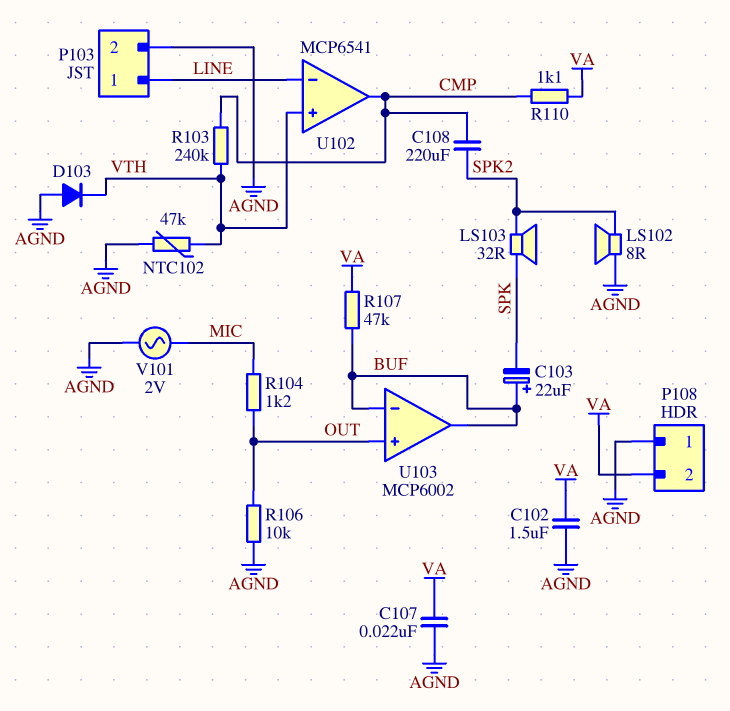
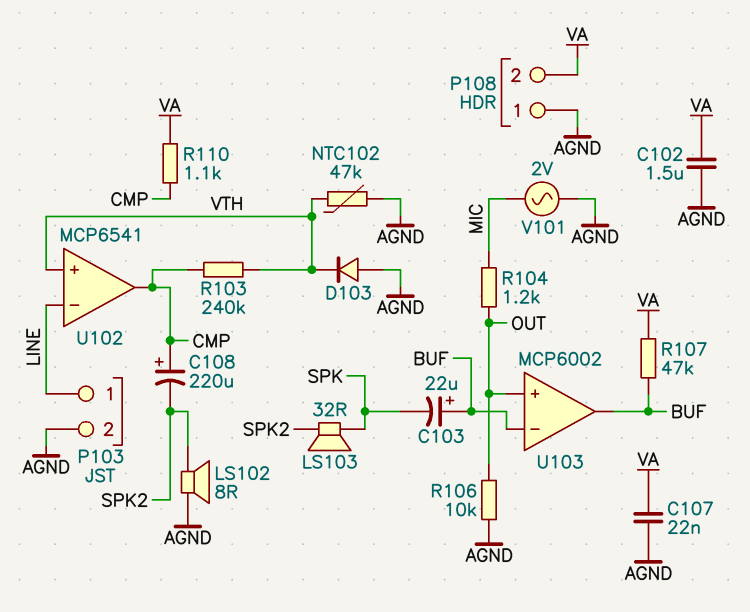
C108: 220uF (CMP, SPK2) -> 220uF (plus CMP, minus SPK2)

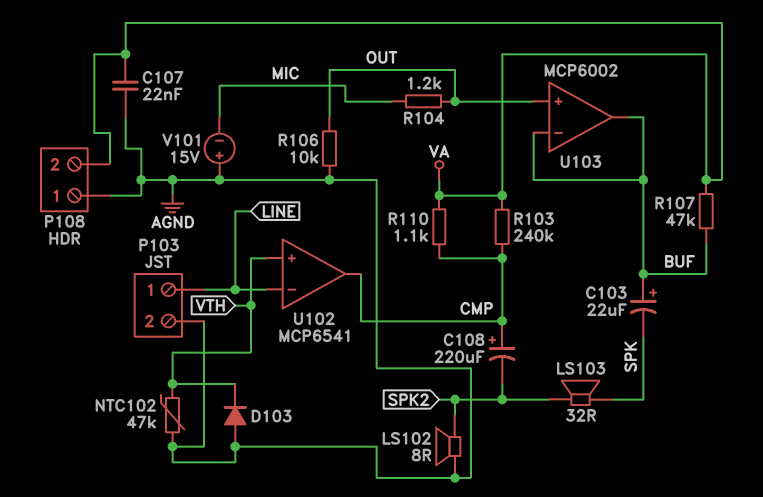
C102: 1.5uF (AGND, VA) -> none
R103: 240k (CMP, VTH) -> 240k (CMP, VA)
V101: AC 2V (AGND, MIC) -> 15V (plus AGND, minus MIC)

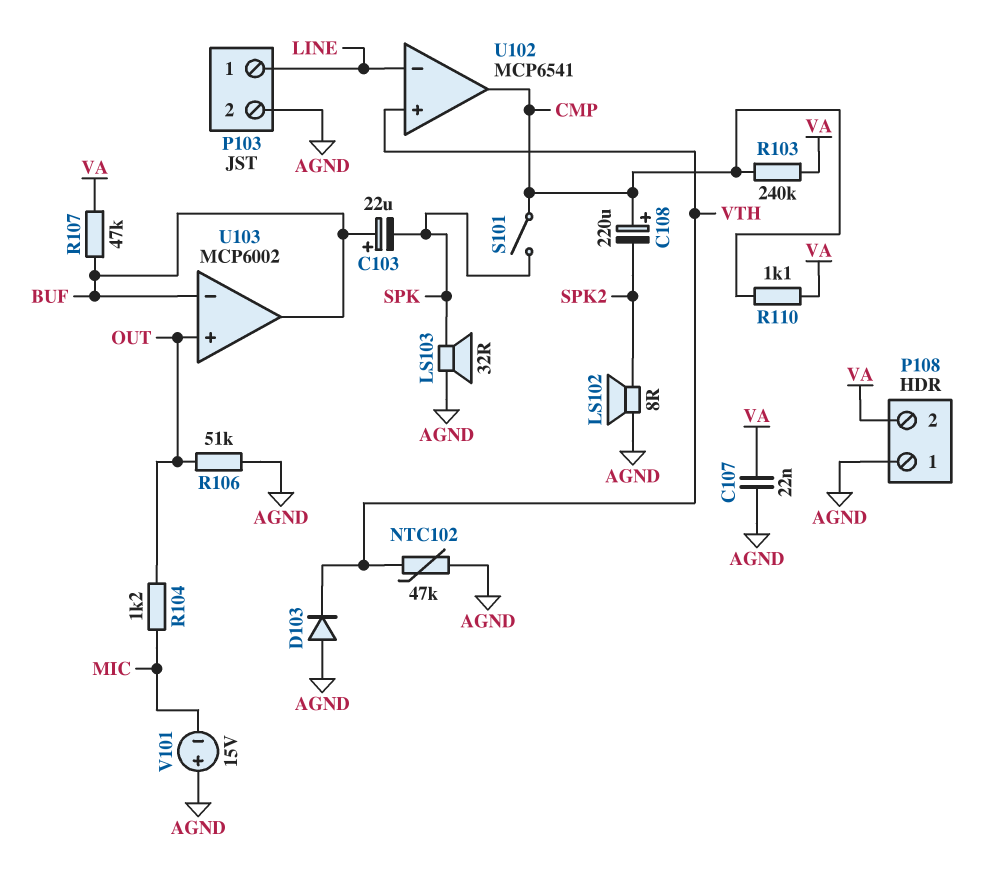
LS103: speaker 32R (SPK, SPK2) -> speaker 32R (AGND, SPK)
R106: 10k (AGND, OUT) -> 51k (AGND, OUT)
S101: none -> switch (CMP, SPK)

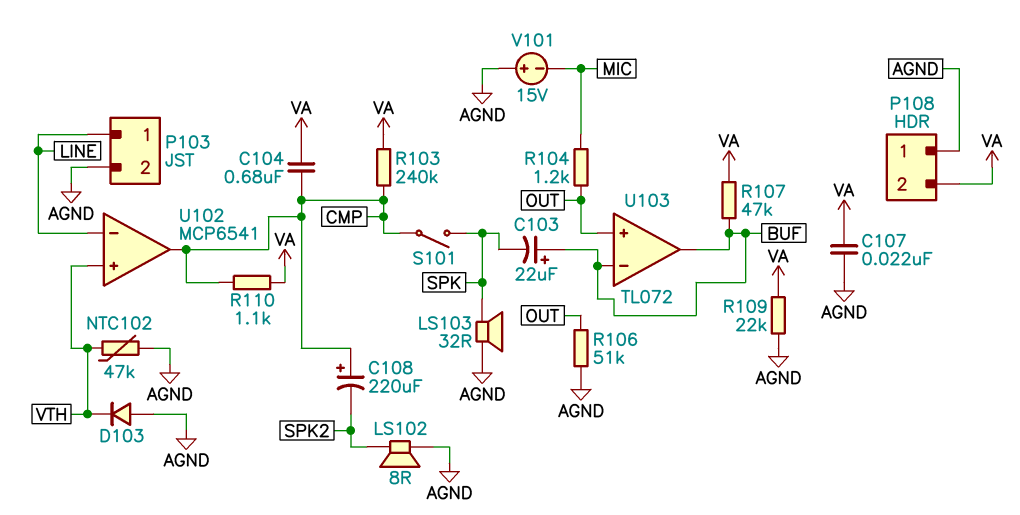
C104: none -> 680nF (CMP, VA)
R109: none -> 22k (AGND, VA)
U103: MCP6002 -> TL072

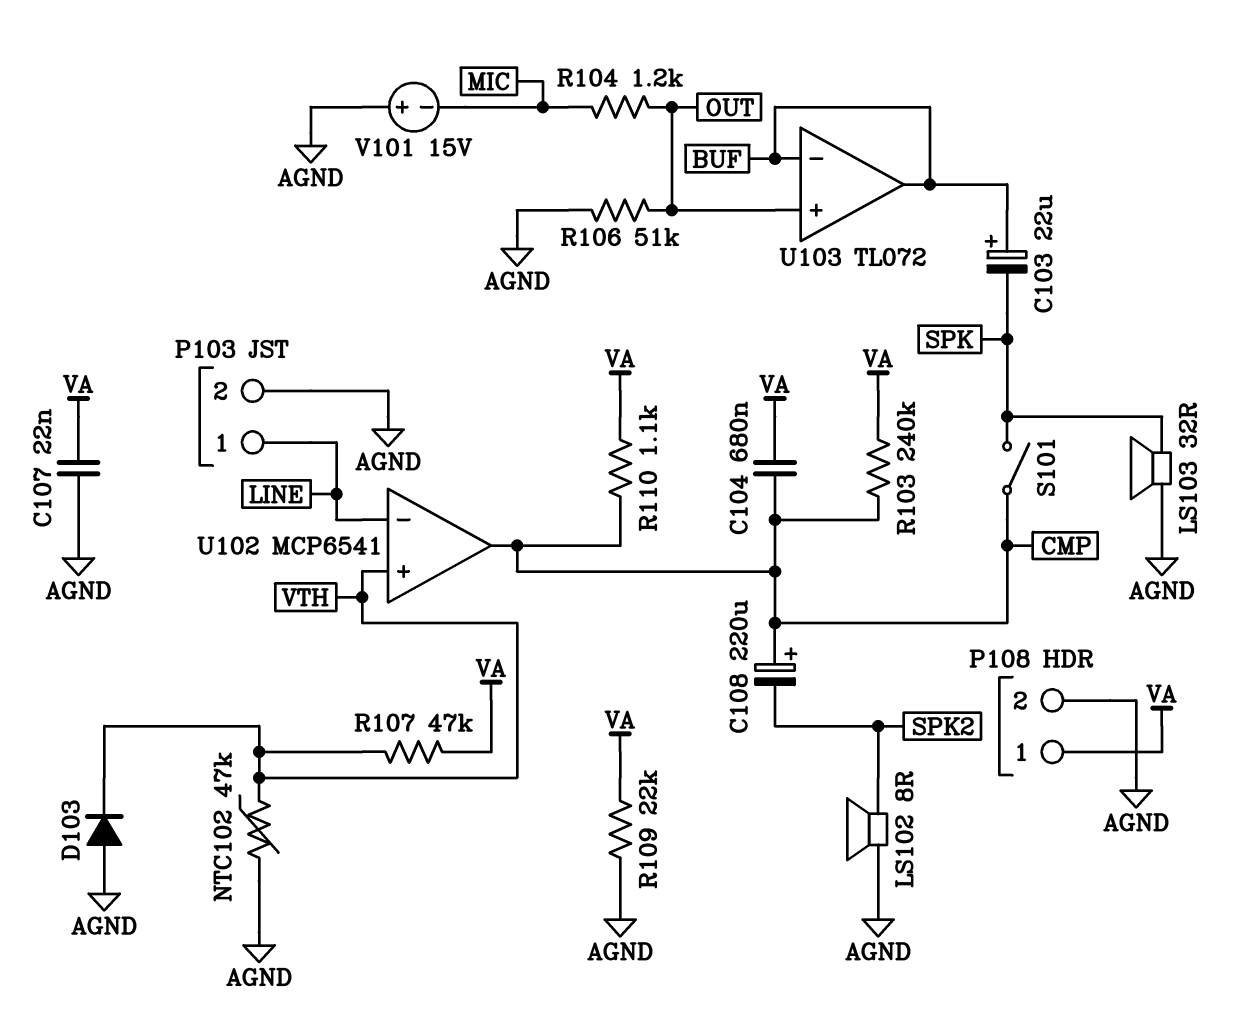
P108 pin 1: AGND -> VA
P108 pin 2: VA -> AGND
R107: 47k (BUF, VA) -> 47k (VA, VTH)

